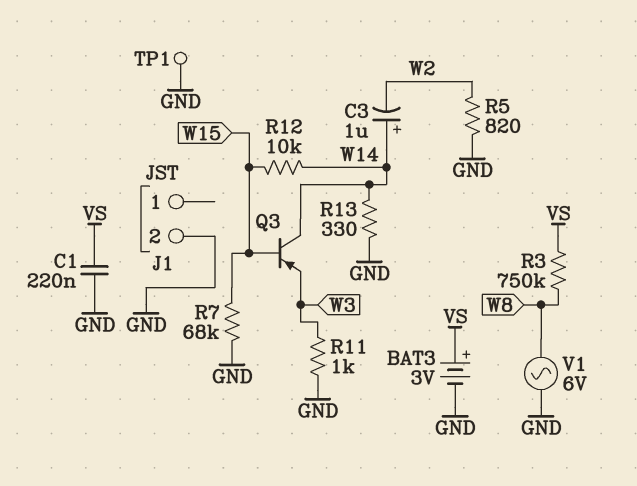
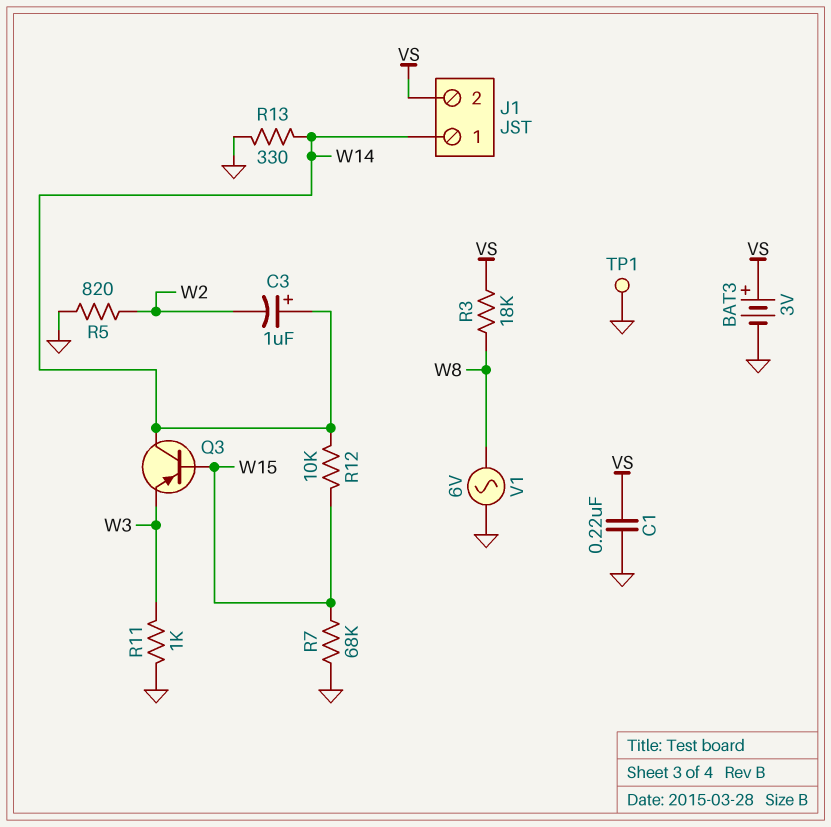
J1 pin 1: none -> W14
J1 pin 2: GND -> VS
R3: 750k (VS, W8) -> 18k (VS, W8)

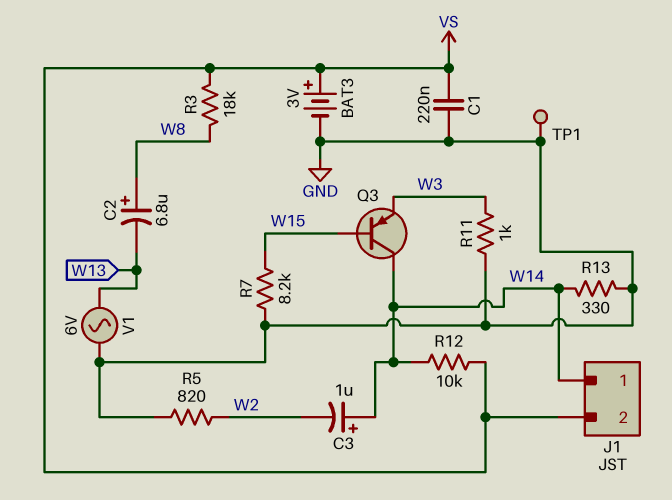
C2: none -> 6.8uF (plus W8, minus W13)
R7: 68k (GND, W15) -> 8.2k (GND, W15)
R12: 10k (W14, W15) -> 10k (VS, W14)
V1: AC 6V (GND, W8) -> AC 6V (GND, W13)

